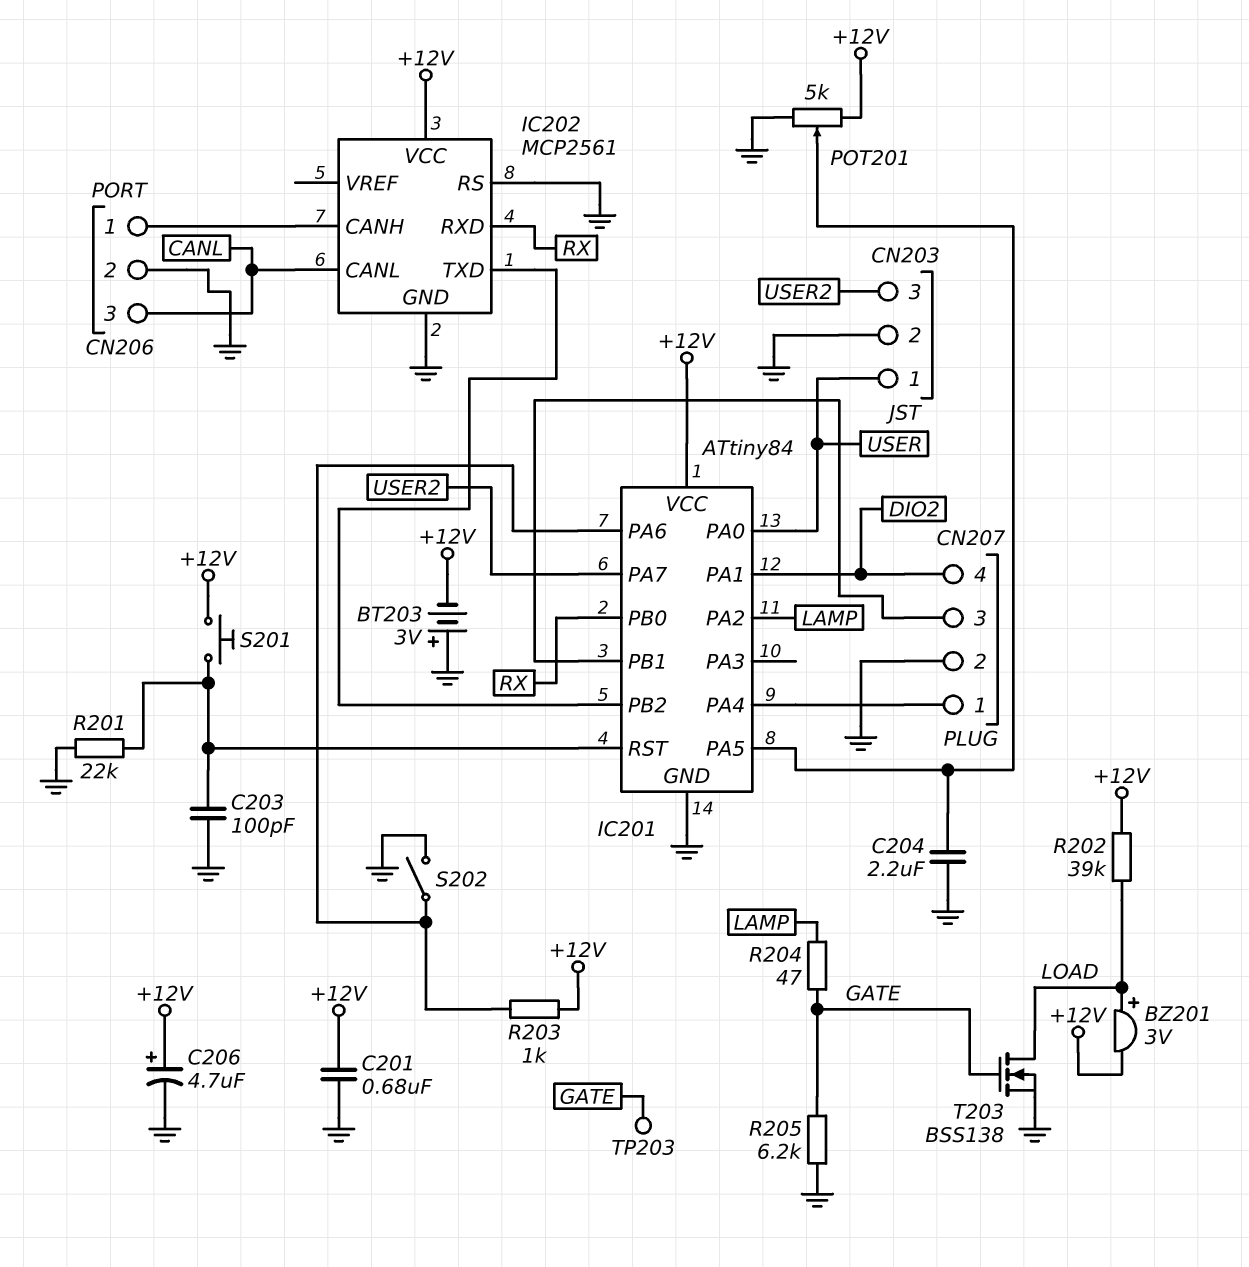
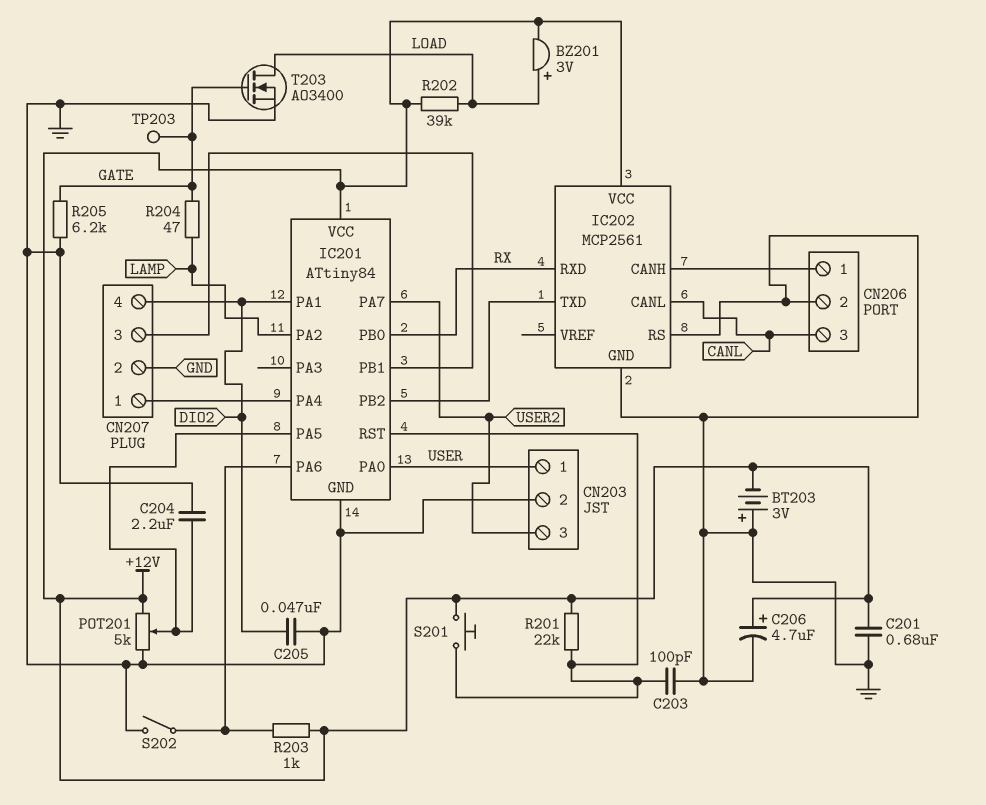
C205: none -> 47nF (DIO2, GND)
R201: 22k (GND, IC201/RST) -> 22k (+12V, IC201/RST)
T203: NMOS BSS138 (G GATE, D LOAD, S GND) -> NMOS AO3400 (G GATE, D LOAD, S GND)

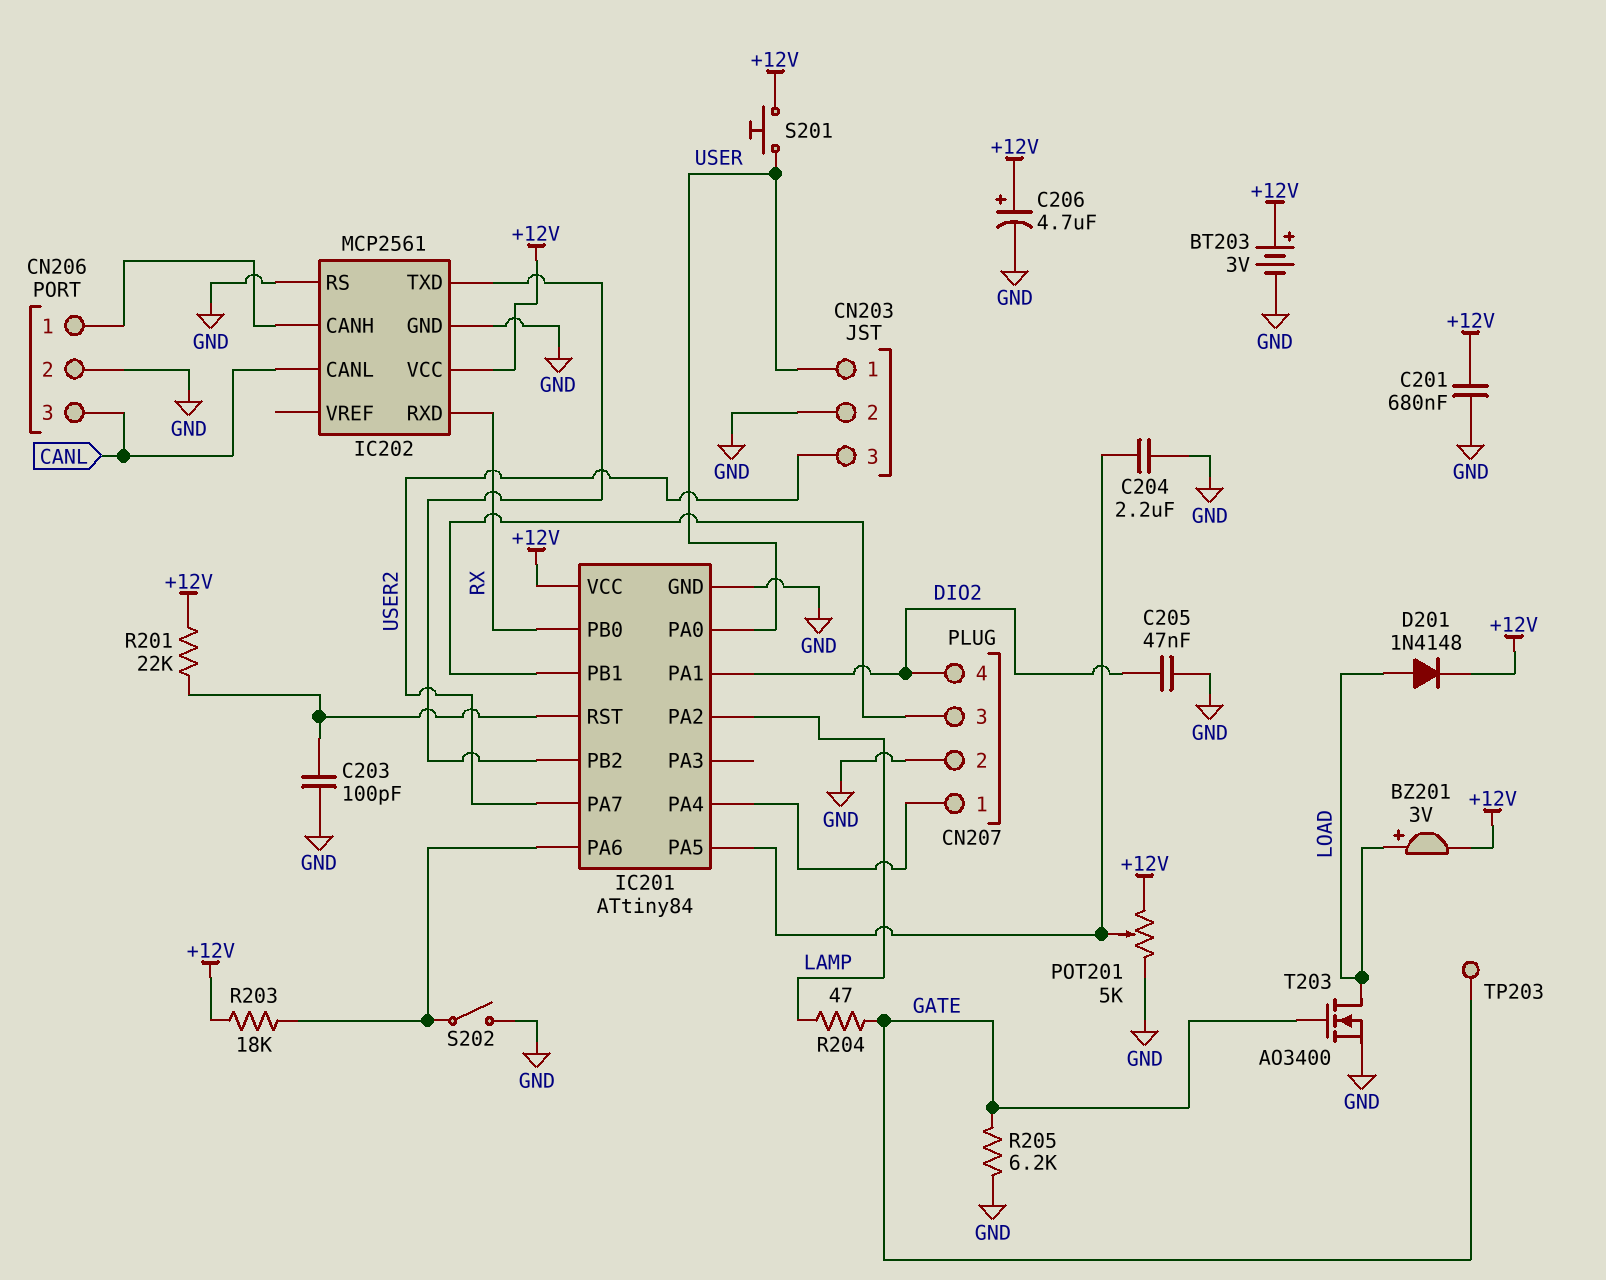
BT203: 3V (plus GND, minus +12V) -> 3V (plus +12V, minus GND)
D201: none -> diode 1N4148 (A LOAD, K +12V)
R202: 39k (+12V, LOAD) -> none
R203: 1k (+12V, IC201/PA6) -> 18k (+12V, IC201/PA6)
S201: button (+12V, IC201/RST) -> button (+12V, USER)

